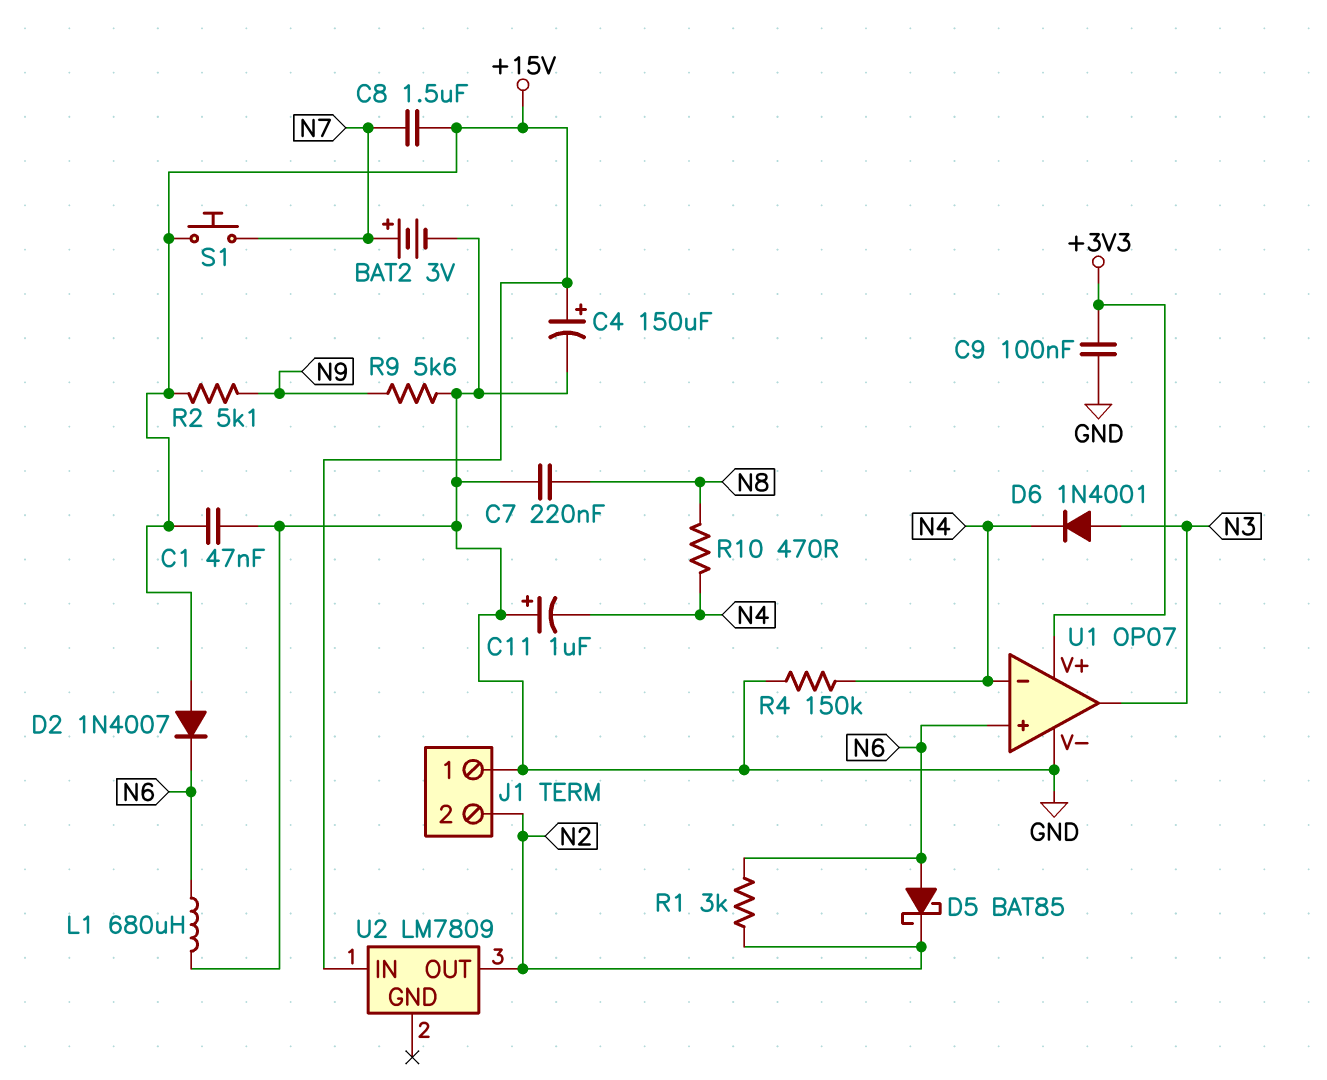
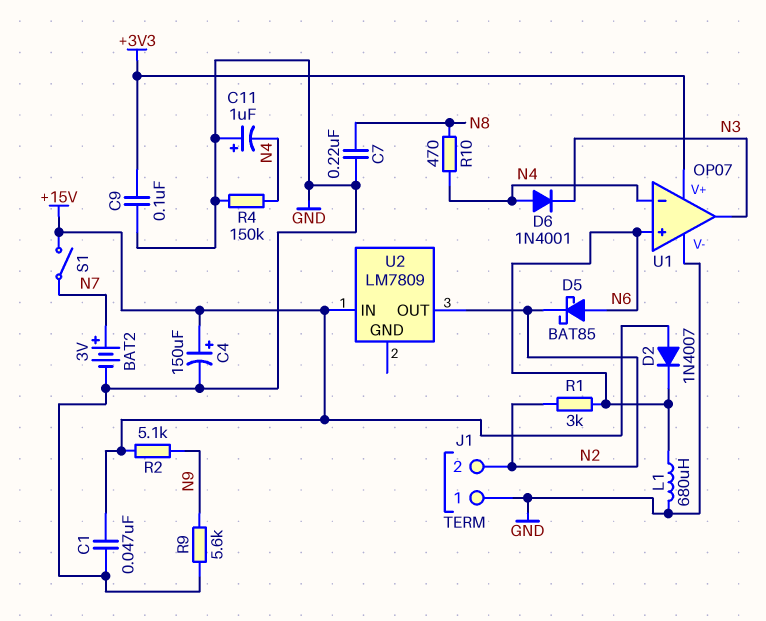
C8: 1.5uF (+15V, N7) -> none
D6: diode 1N4001 (A N3, K N4) -> diode 1N4001 (A N4, K N3)
S1: button (+15V, N7) -> switch (+15V, N7)

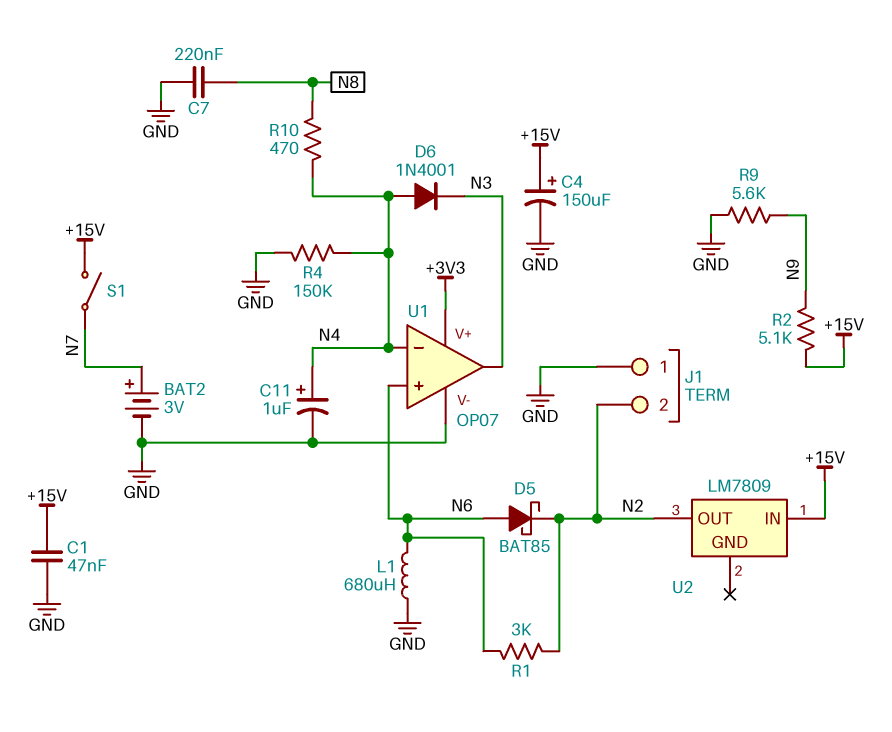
C9: 100nF (+3V3, GND) -> none
C11: 1uF (plus GND, minus N4) -> 1uF (plus N4, minus GND)
D2: diode 1N4007 (A +15V, K N6) -> none

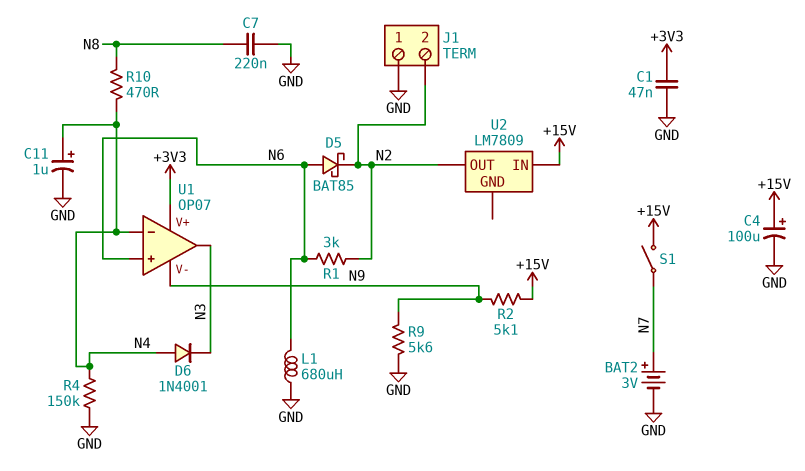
C1: 47nF (+15V, GND) -> 47nF (+3V3, GND)
C4: 150uF (plus +15V, minus GND) -> 100uF (plus +15V, minus GND)
U1 pin V-: GND -> N9

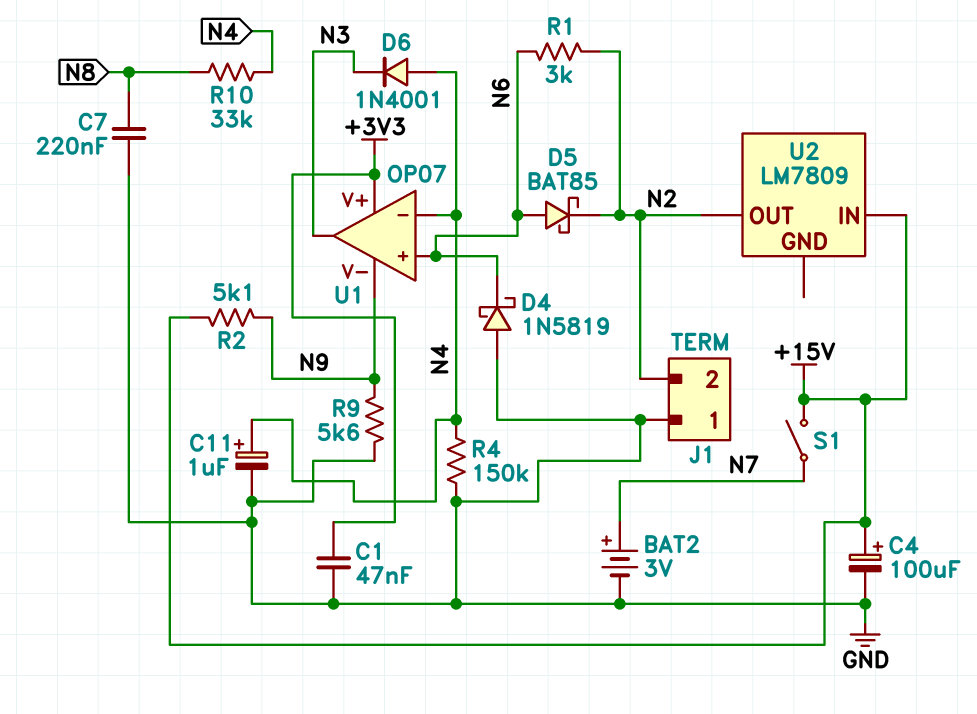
D4: none -> schottky 1N5819 (A GND, K N6)
L1: 680uH (GND, N6) -> none
R10: 470 (N4, N8) -> 33k (N4, N8)

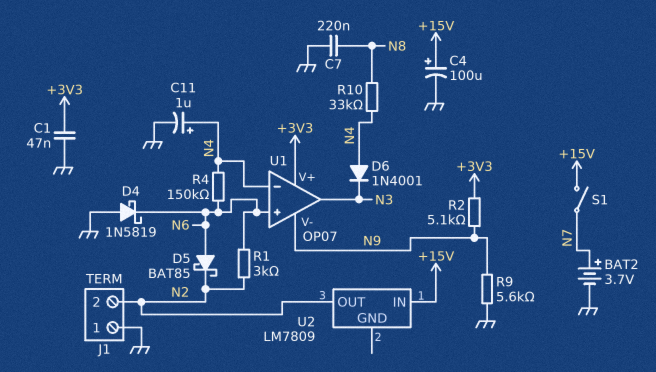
BAT2: 3V (plus N7, minus GND) -> 3.7V (plus N7, minus GND)
R2: 5.1k (+15V, N9) -> 5.1k (+3V3, N9)
R4: 150k (GND, N4) -> 150k (N4, N6)

